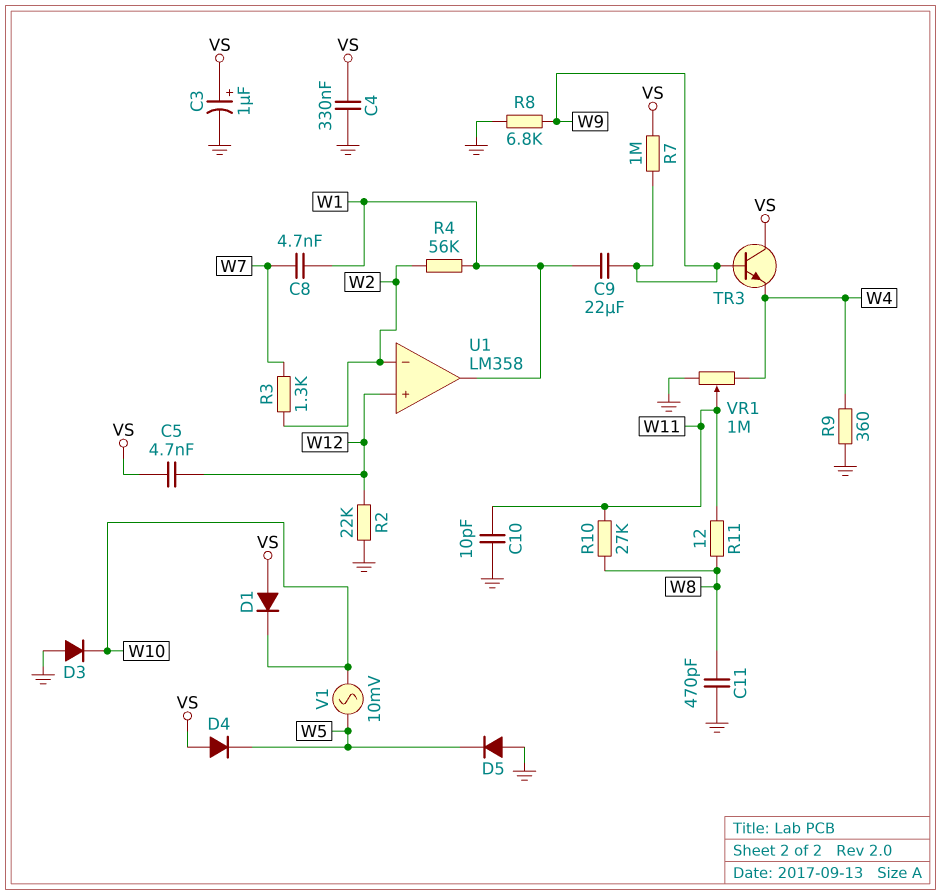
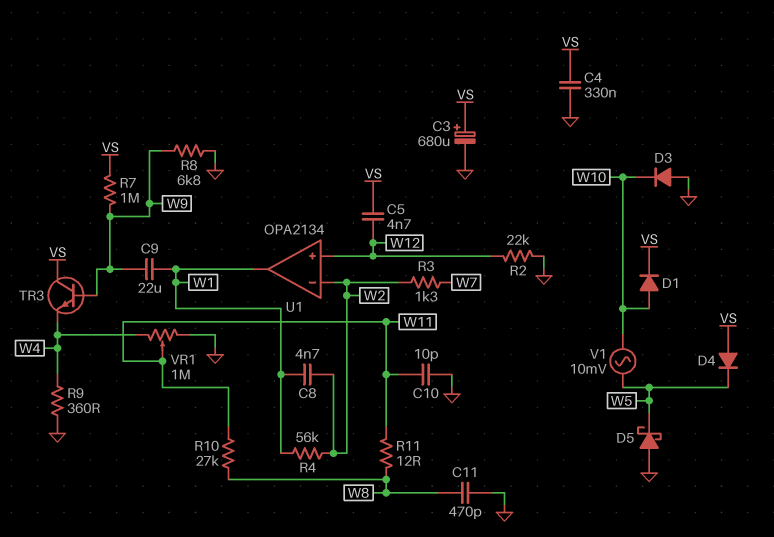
C3: 1uF (plus VS, minus GND) -> 680uF (plus VS, minus GND)
C8: 4.7nF (W1, W7) -> 4.7nF (W1, W2)
D1: diode (A VS, K W10) -> diode (A W10, K VS)
D5: diode (A GND, K W5) -> schottky (A GND, K W5)
U1: LM358 -> OPA2134

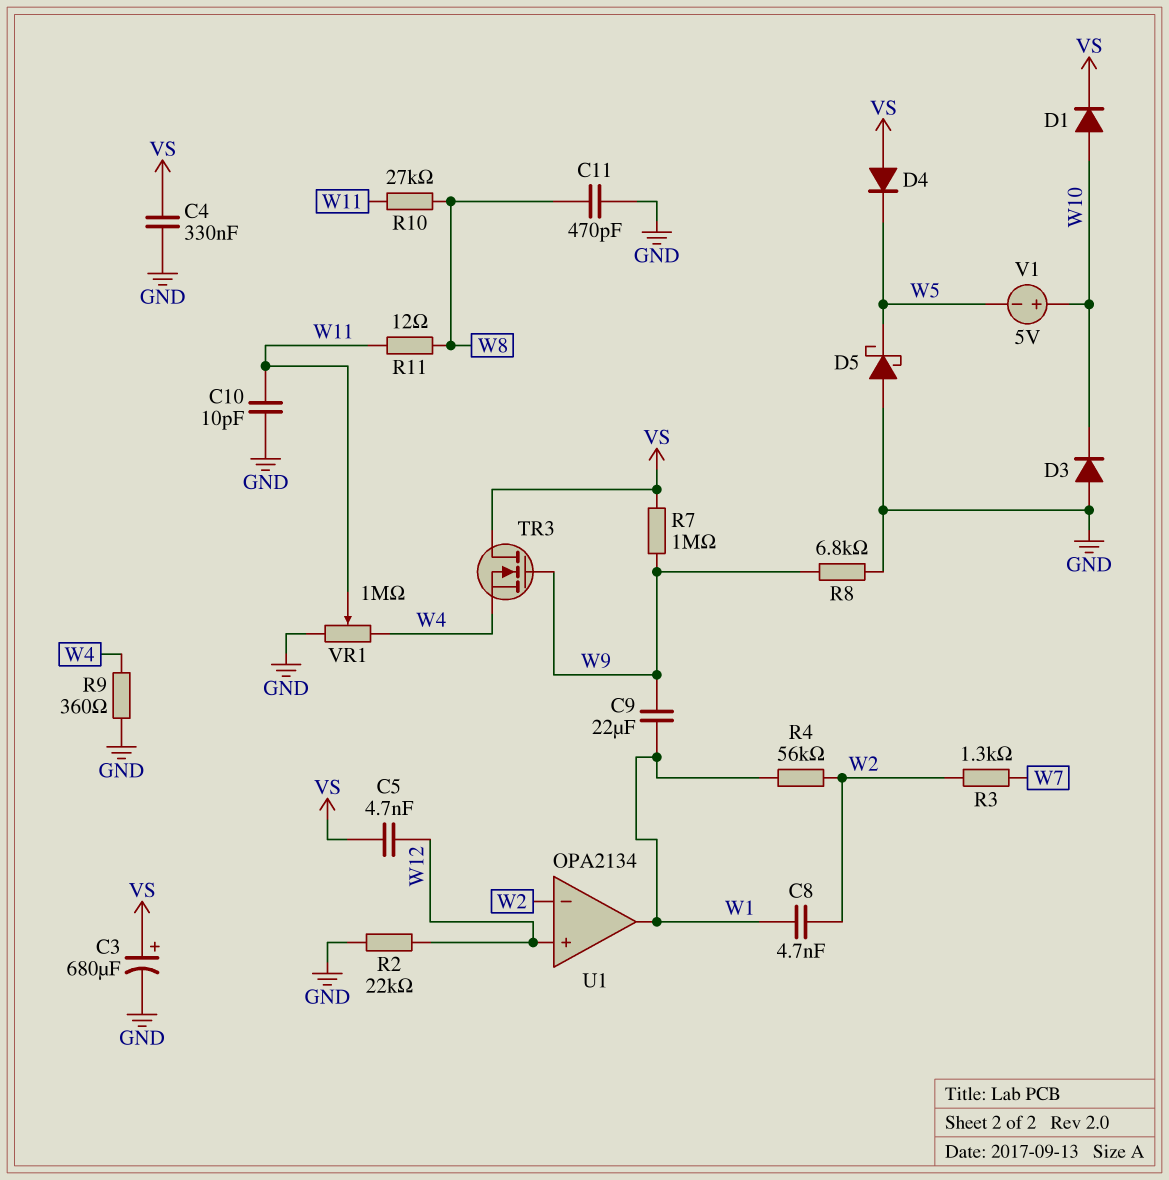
TR3: NPN (B W9, C VS, E W4) -> NMOS (G W9, D VS, S W4)
V1: AC 10mV (W5, W10) -> 5V (plus W10, minus W5)

